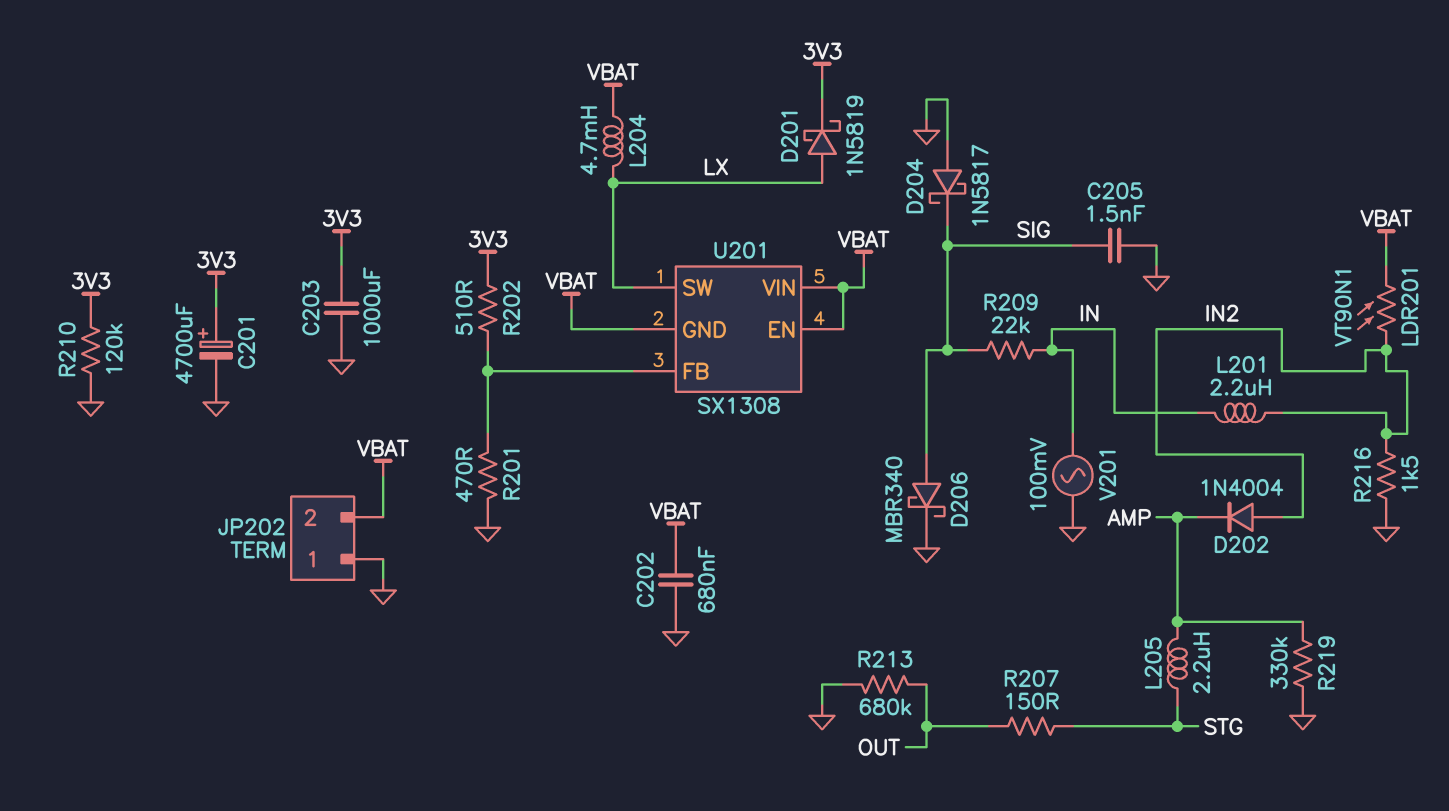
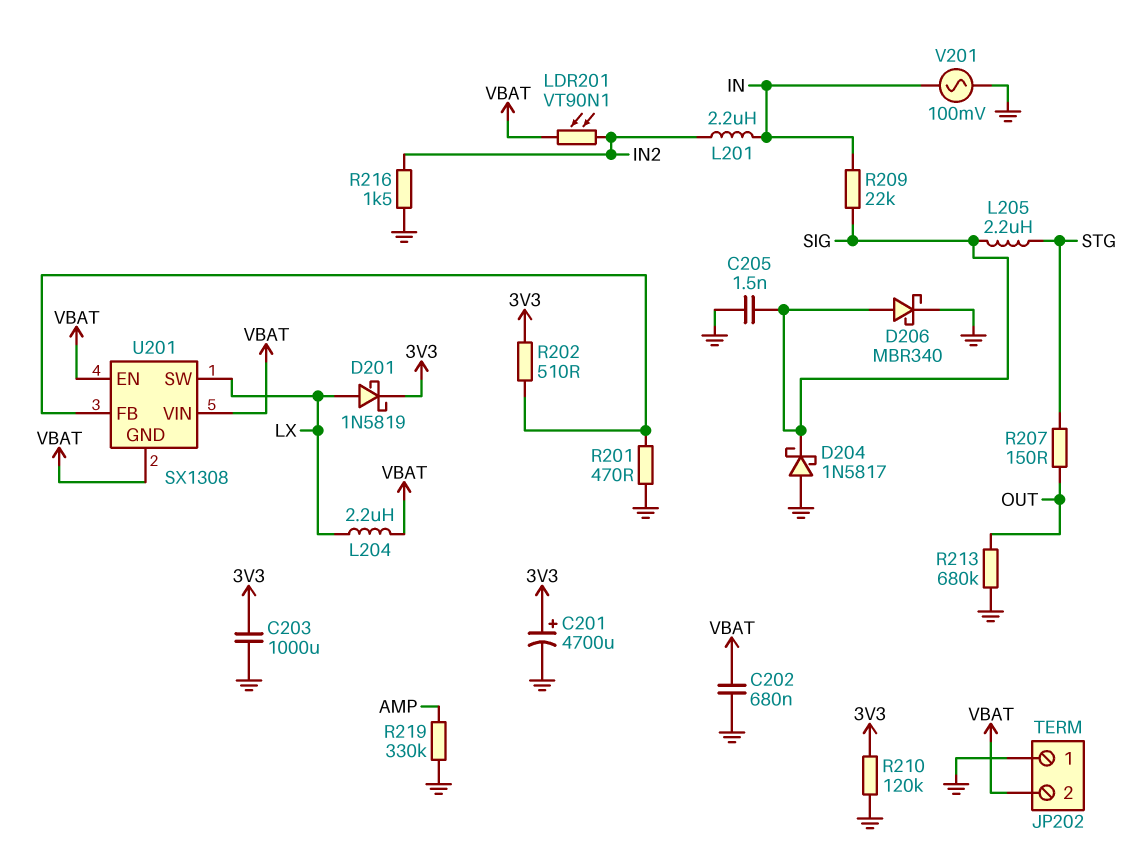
D202: diode 1N4004 (A IN2, K AMP) -> none
L204: 4.7mH (LX, VBAT) -> 2.2uH (LX, VBAT)
L205: 2.2uH (AMP, STG) -> 2.2uH (SIG, STG)

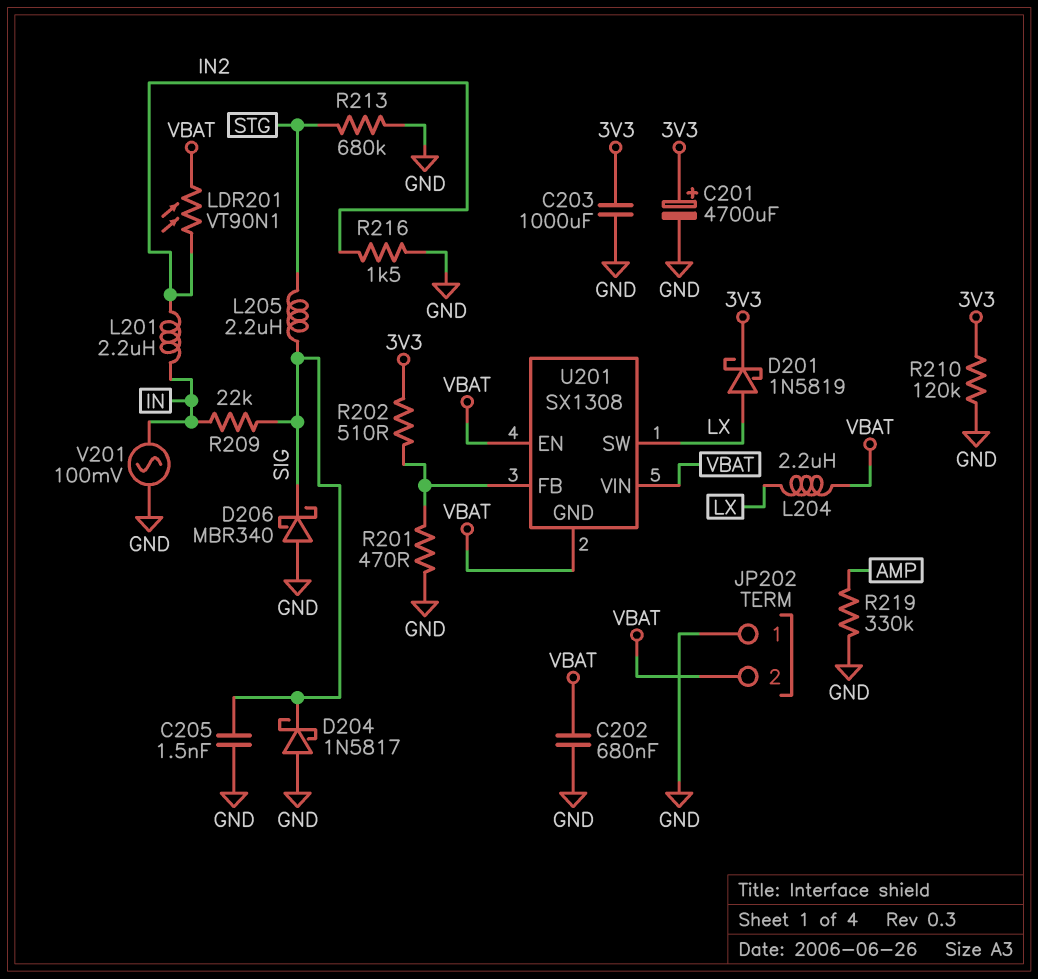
D206: schottky MBR340 (A SIG, K GND) -> schottky MBR340 (A GND, K SIG)
R207: 150 (OUT, STG) -> none
R213: 680k (GND, OUT) -> 680k (GND, STG)

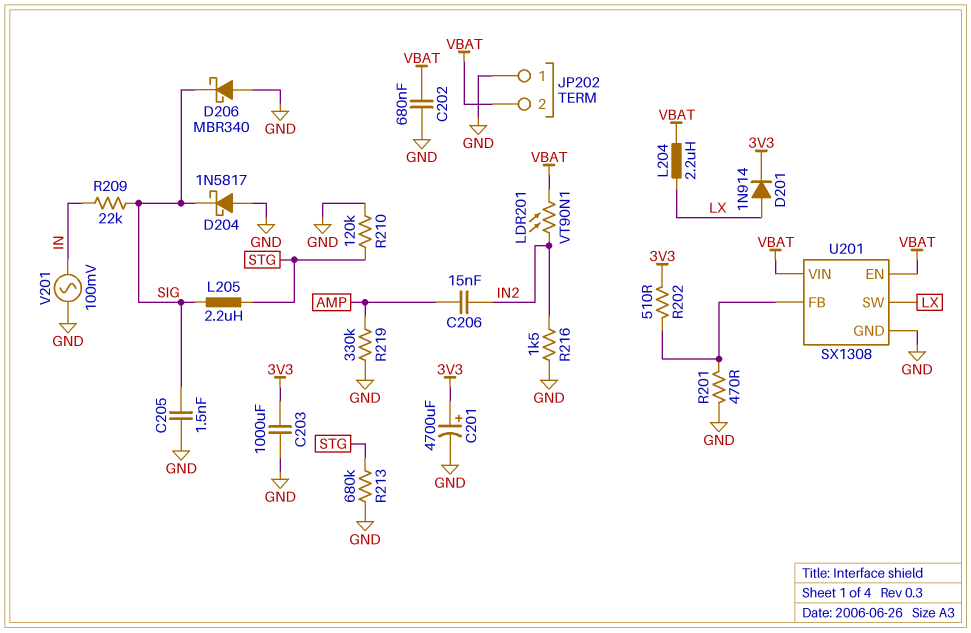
C206: none -> 15nF (AMP, IN2)
D201: schottky 1N5819 (A LX, K 3V3) -> diode 1N914 (A LX, K 3V3)
L201: 2.2uH (IN, IN2) -> none
R210: 120k (3V3, GND) -> 120k (GND, STG)
U201 pin GND: VBAT -> GND

